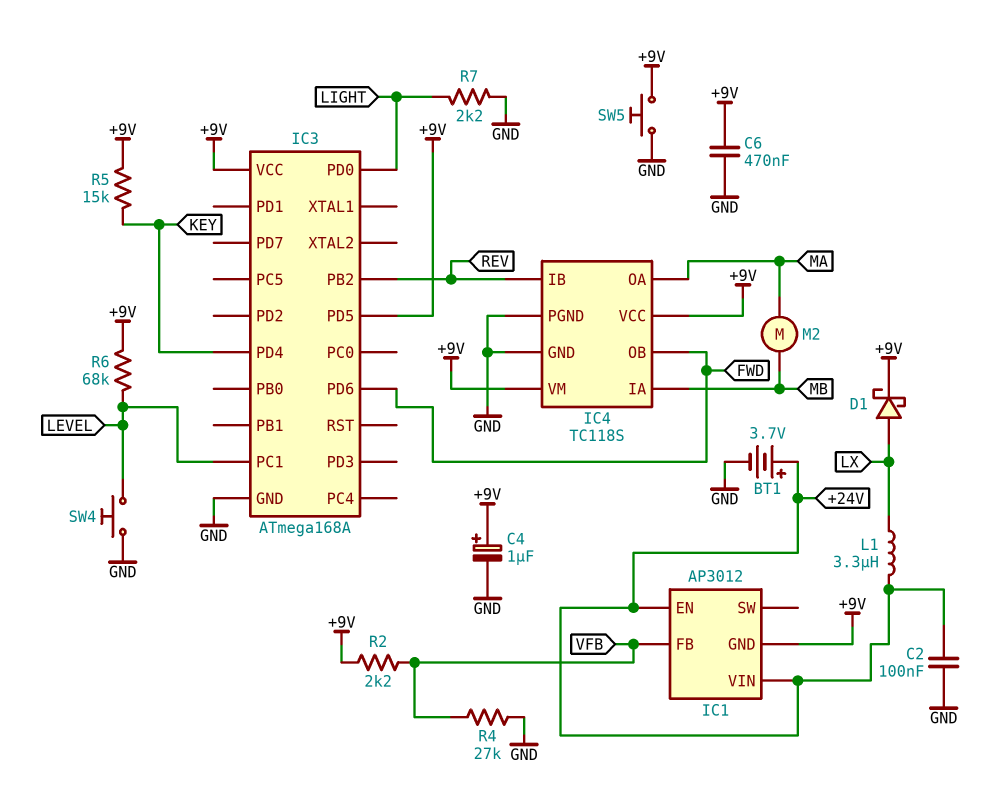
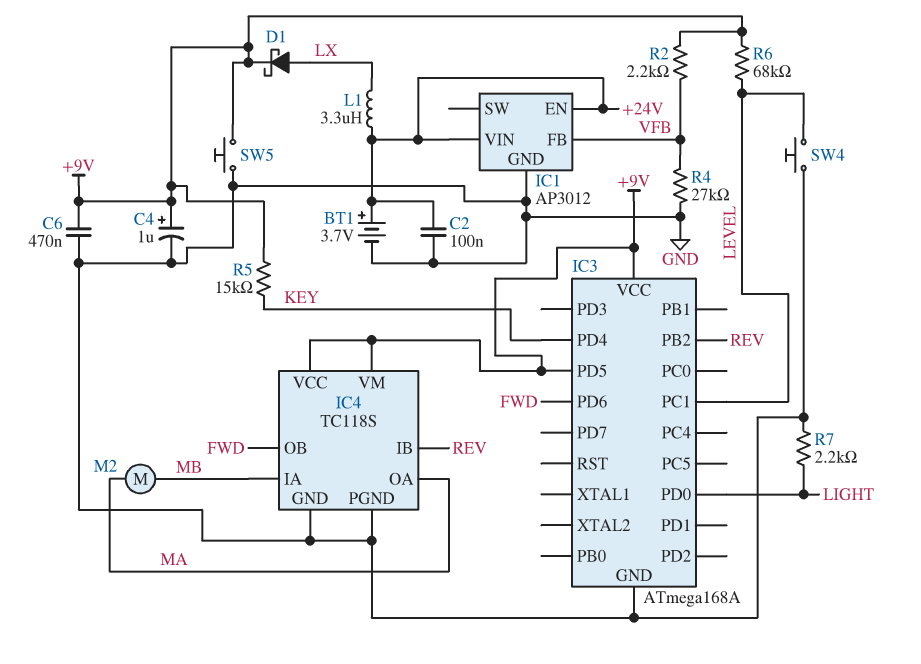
IC1 pin GND: +9V -> GND

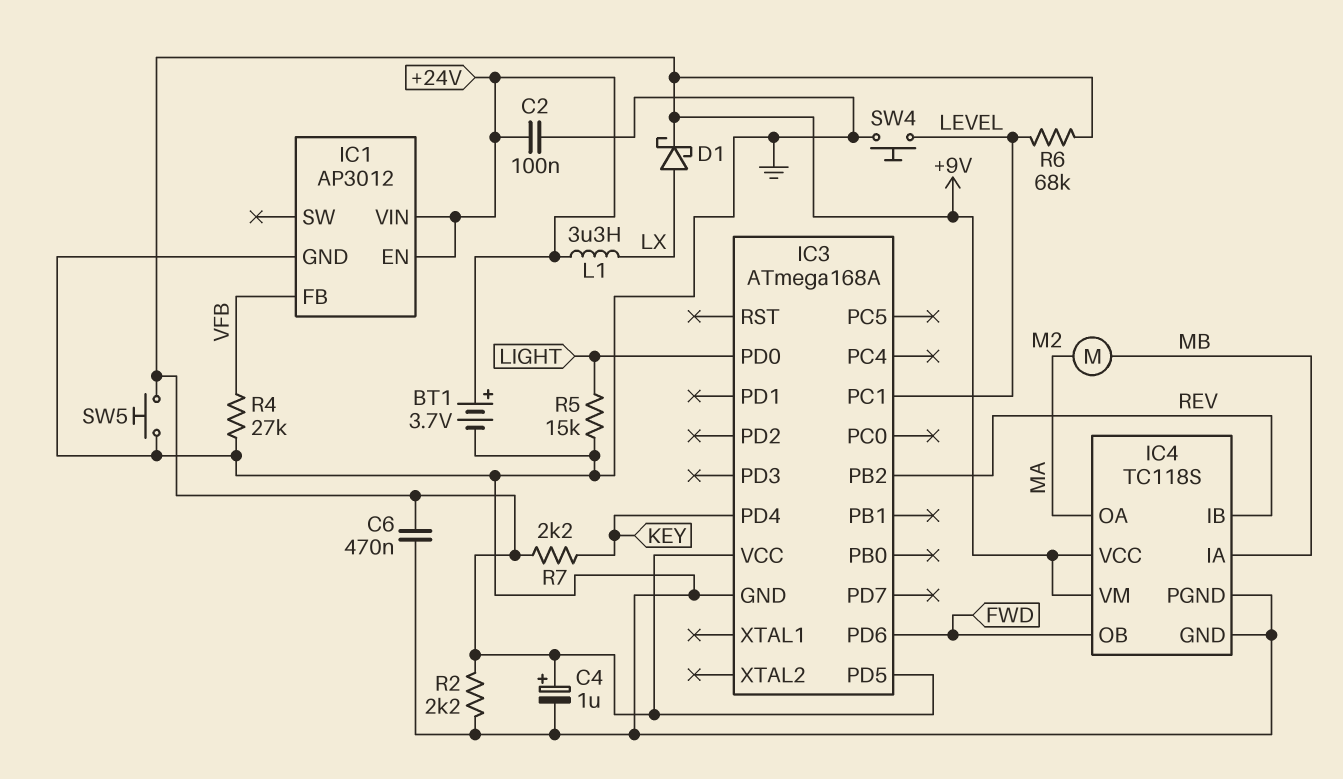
R2: 2.2k (+9V, VFB) -> 2.2k (+9V, GND)
R5: 15k (+9V, KEY) -> 15k (GND, LIGHT)
R7: 2.2k (GND, LIGHT) -> 2.2k (+9V, KEY)

